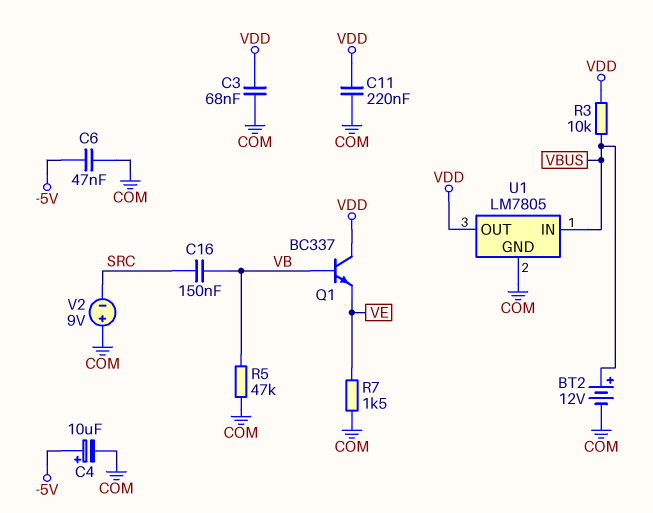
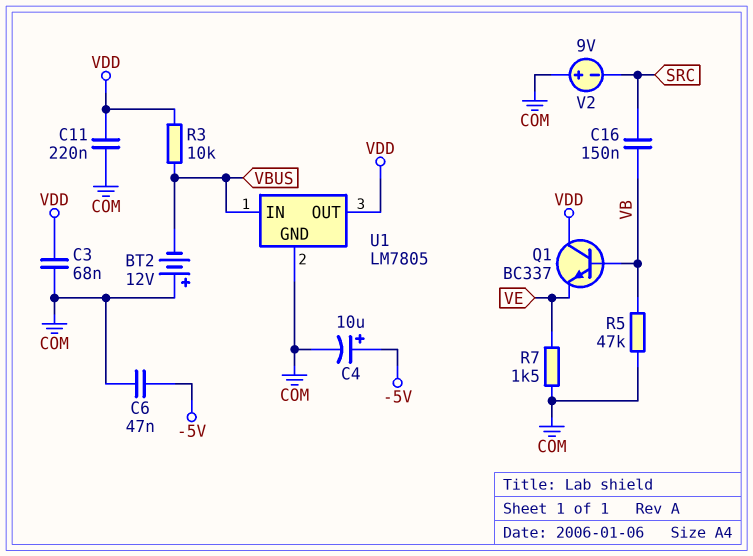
BT2: 12V (plus VBUS, minus COM) -> 12V (plus COM, minus VBUS)

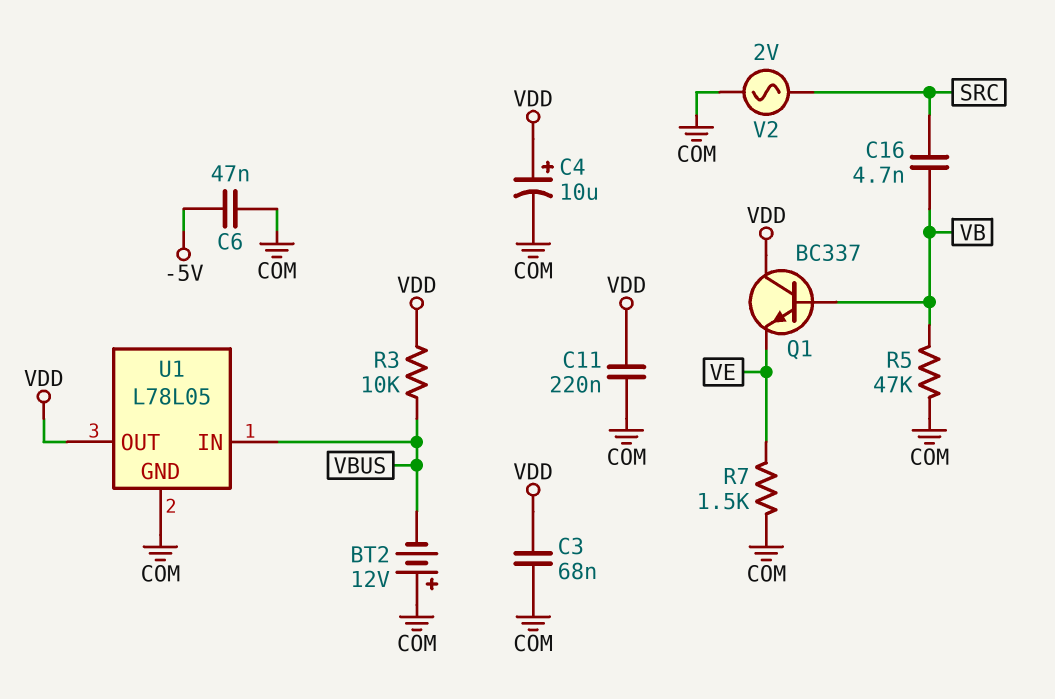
C4: 10uF (plus -5V, minus COM) -> 10uF (plus VDD, minus COM)
C16: 150nF (SRC, VB) -> 4.7nF (SRC, VB)
U1: LM7805 -> L78L05
V2: 9V (plus COM, minus SRC) -> AC 2V (COM, SRC)

